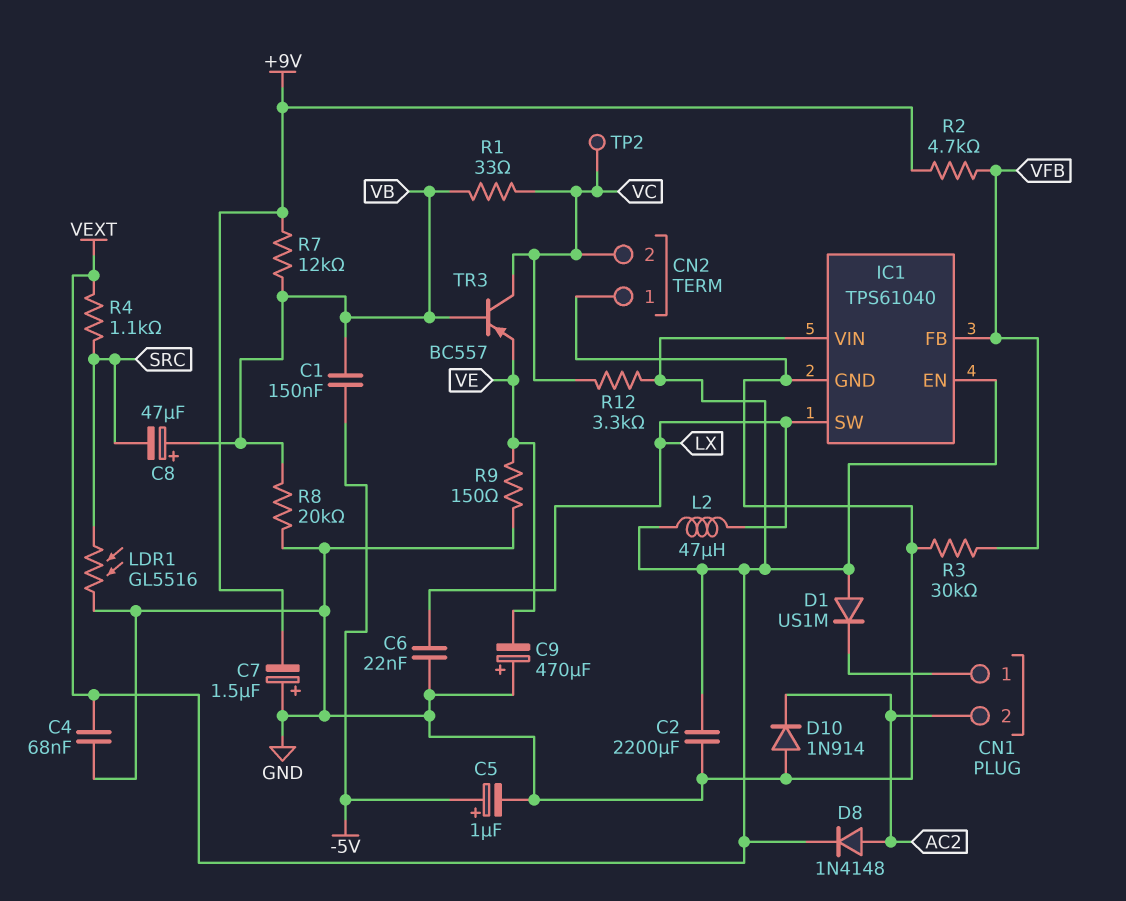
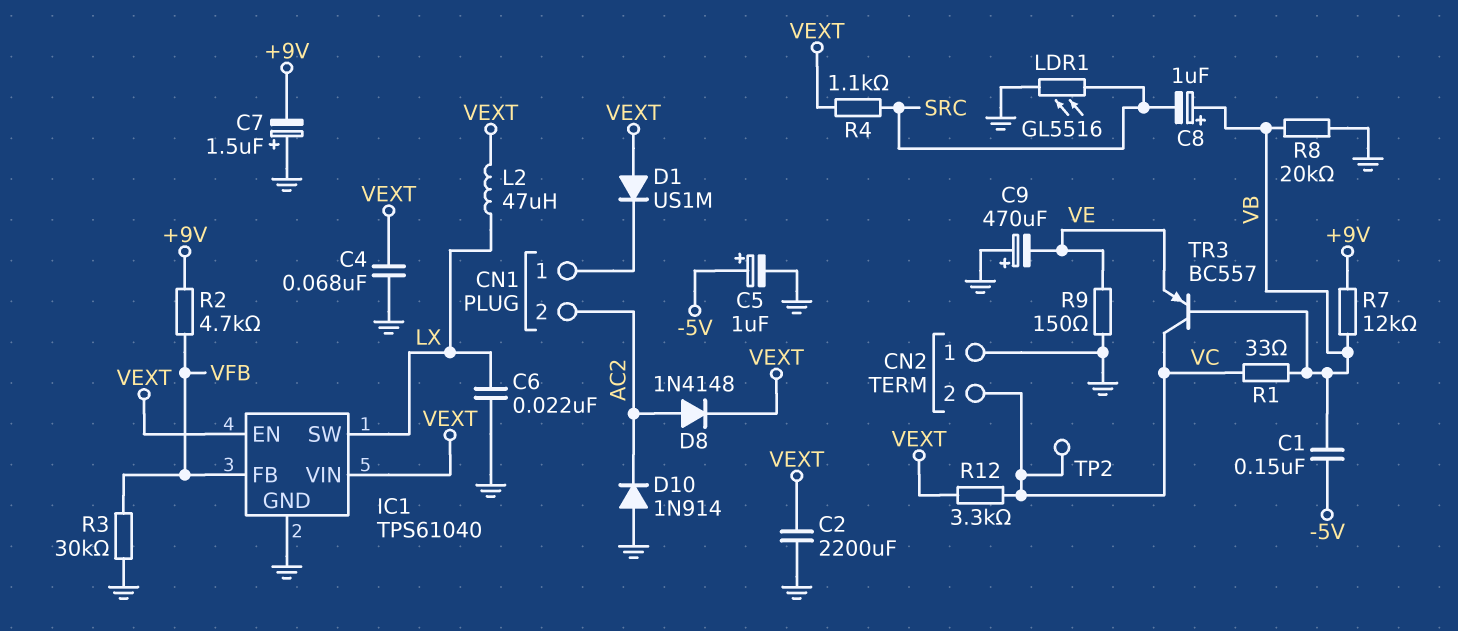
C8: 47uF (plus VB, minus SRC) -> 1uF (plus VB, minus SRC)

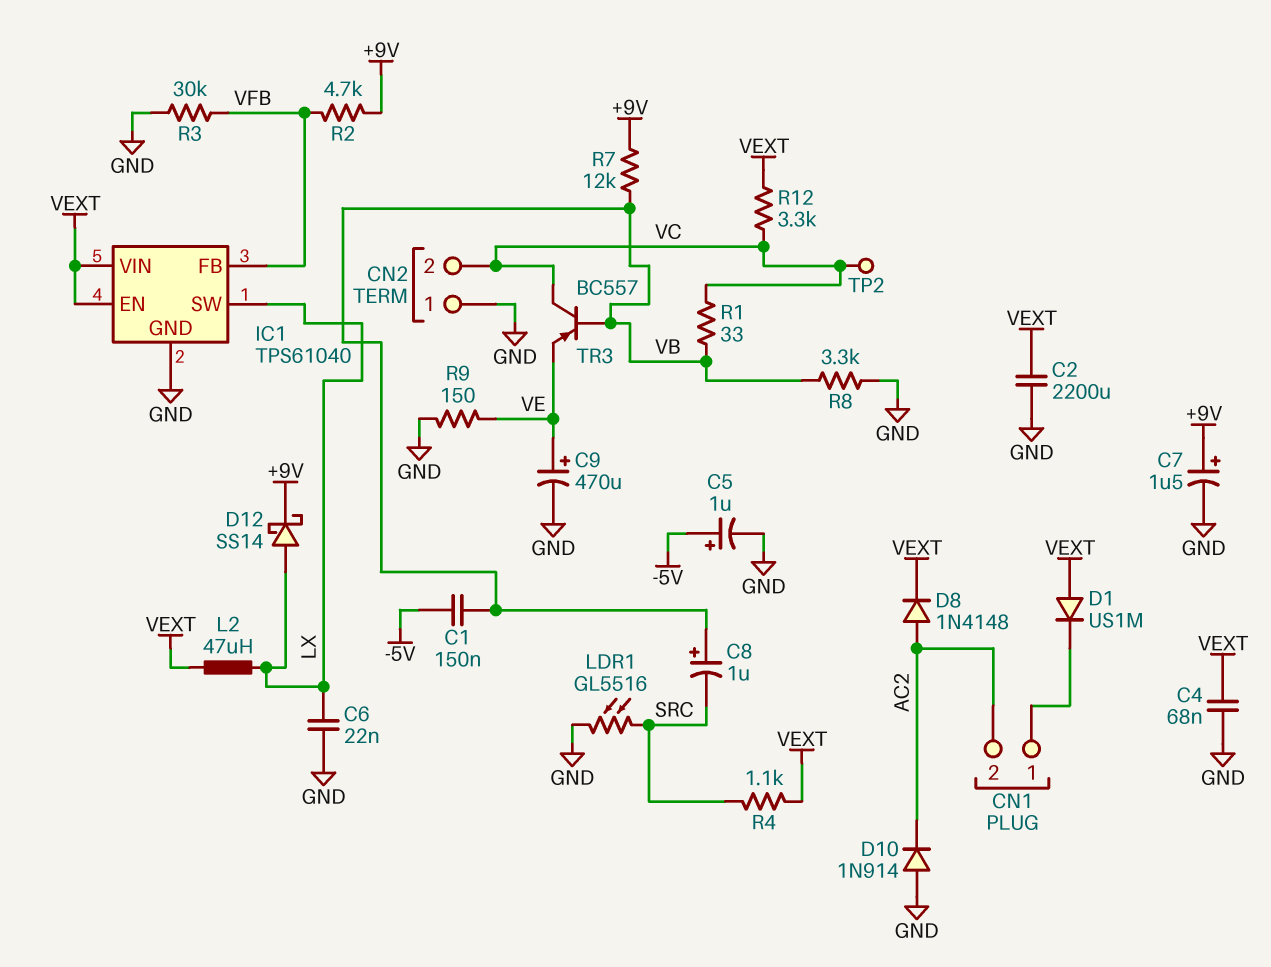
C7: 1.5uF (plus GND, minus +9V) -> 1.5uF (plus +9V, minus GND)
C9: 470uF (plus GND, minus VE) -> 470uF (plus VE, minus GND)
D12: none -> schottky SS14 (A LX, K +9V)
R8: 20k (GND, VB) -> 3.3k (GND, VB)

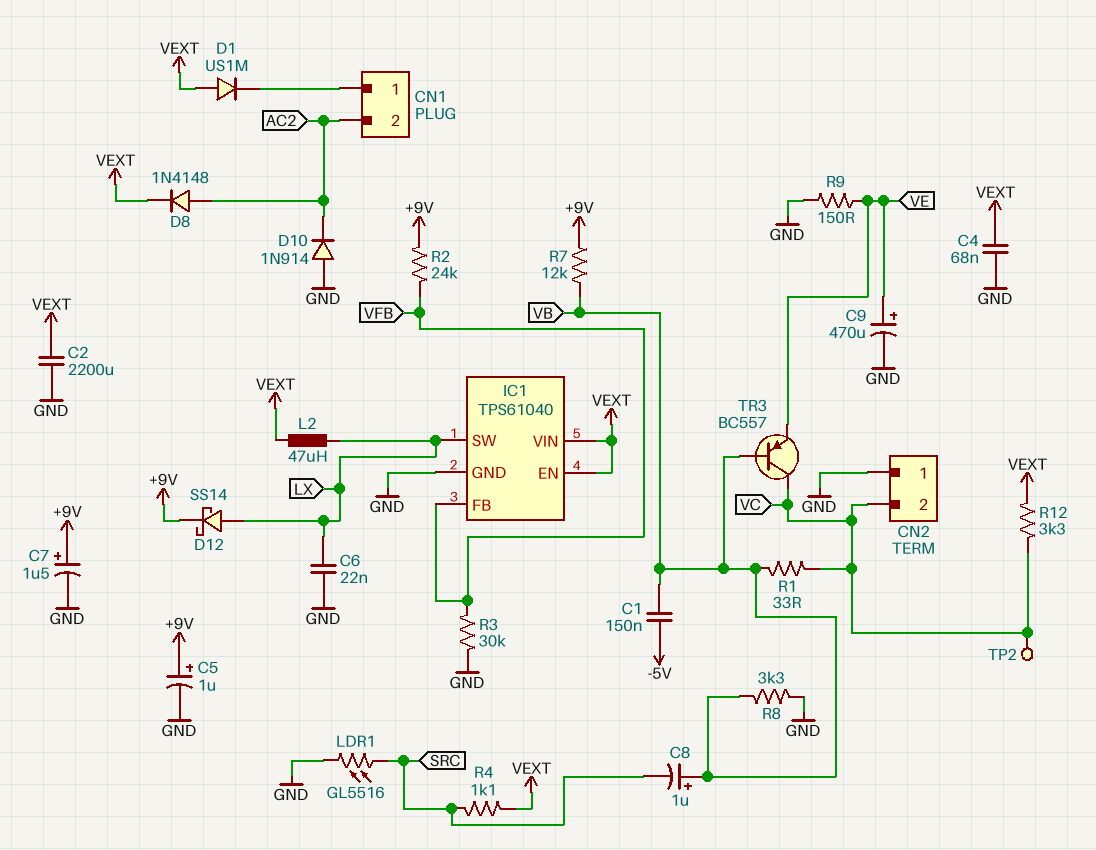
C5: 1uF (plus -5V, minus GND) -> 1uF (plus +9V, minus GND)
R2: 4.7k (+9V, VFB) -> 24k (+9V, VFB)

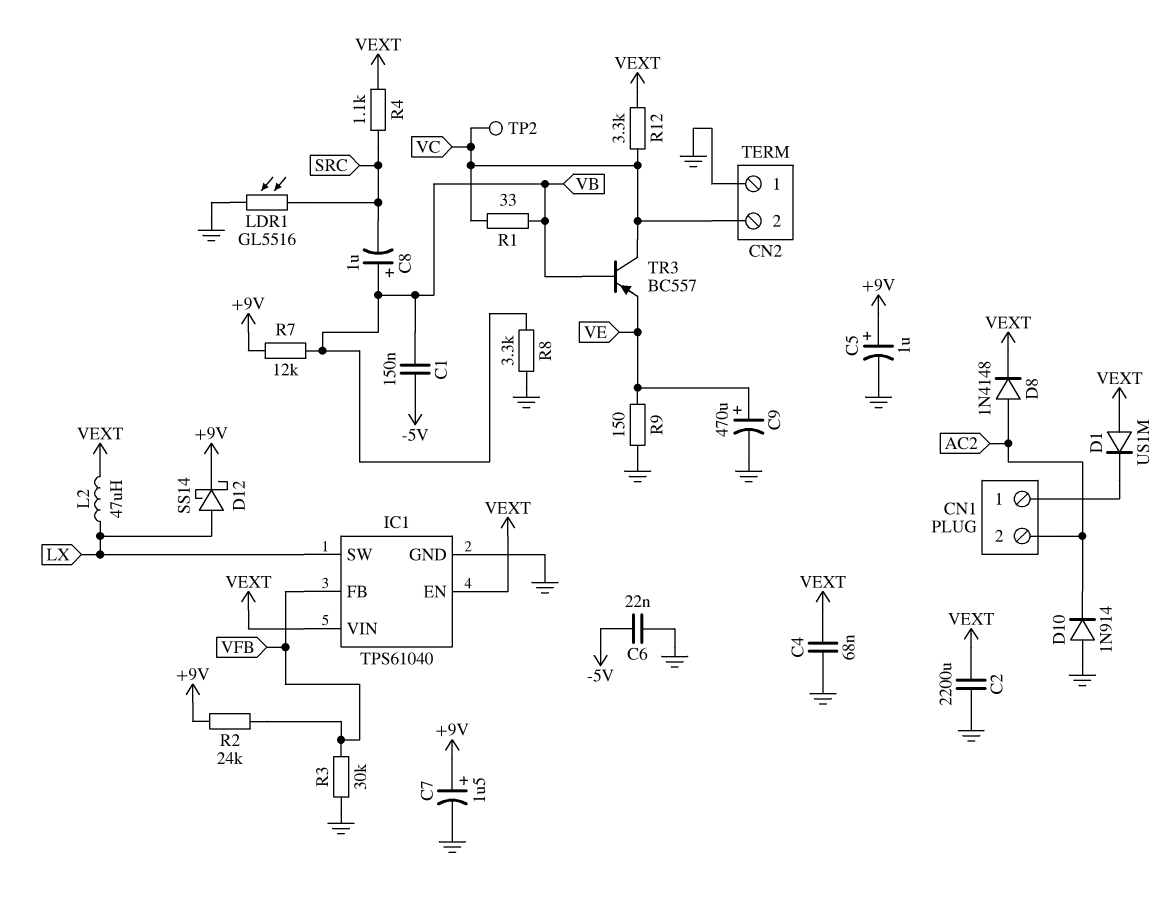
C6: 22nF (GND, LX) -> 22nF (-5V, GND)

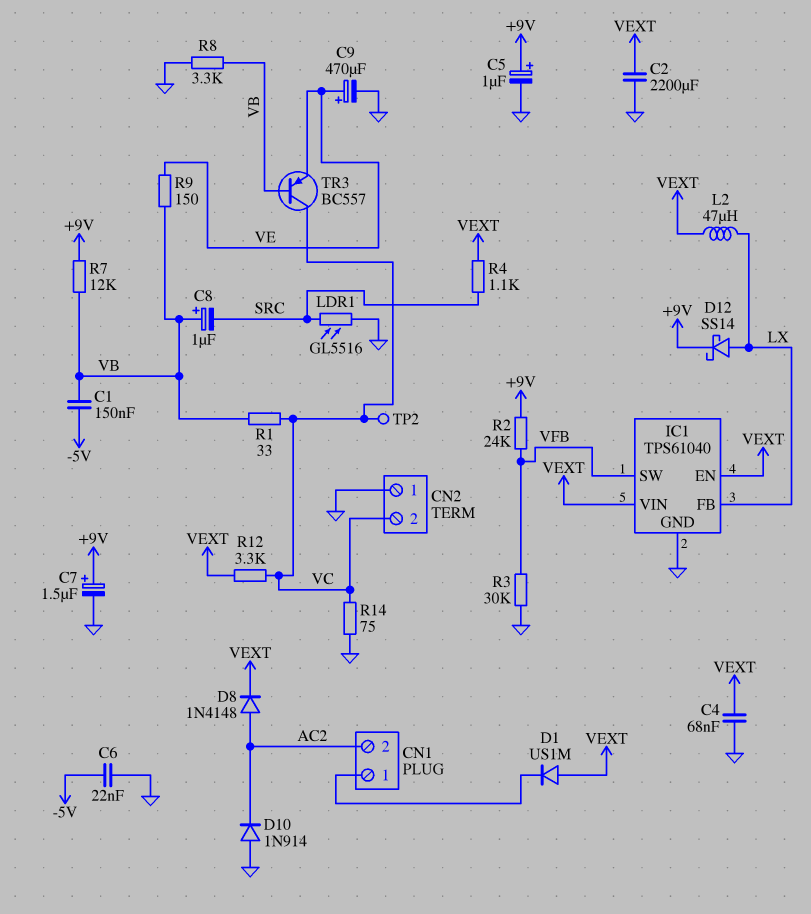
IC1 pin FB: VFB -> LX
IC1 pin SW: LX -> VFB
R9: 150 (GND, VE) -> 150 (VB, VE)
R14: none -> 75 (GND, VC)

